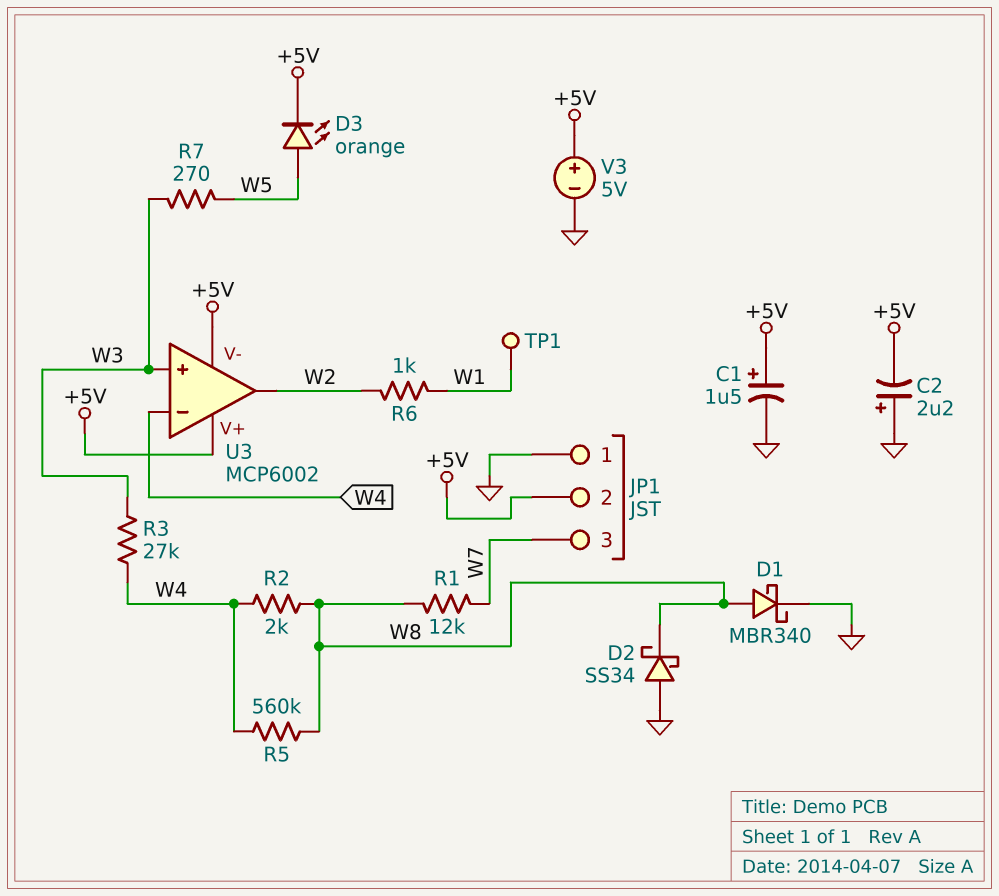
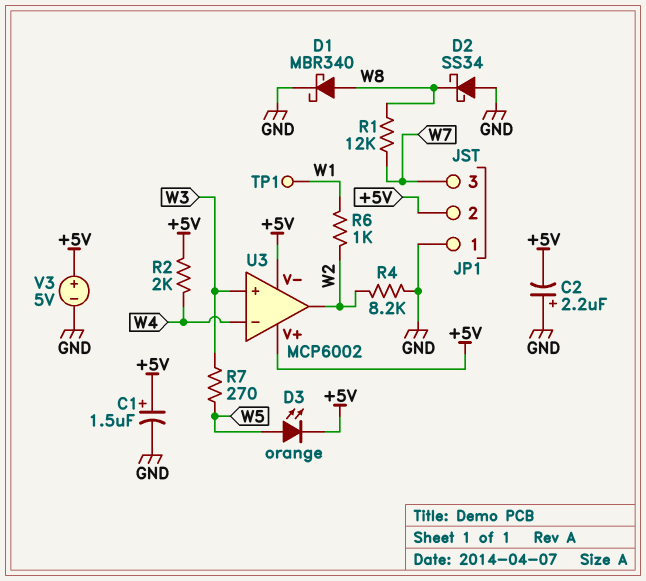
R2: 2k (W4, W8) -> 2k (+5V, W4)
R3: 27k (W3, W4) -> none
R4: none -> 8.2k (GND, W2)
R5: 560k (W4, W8) -> none

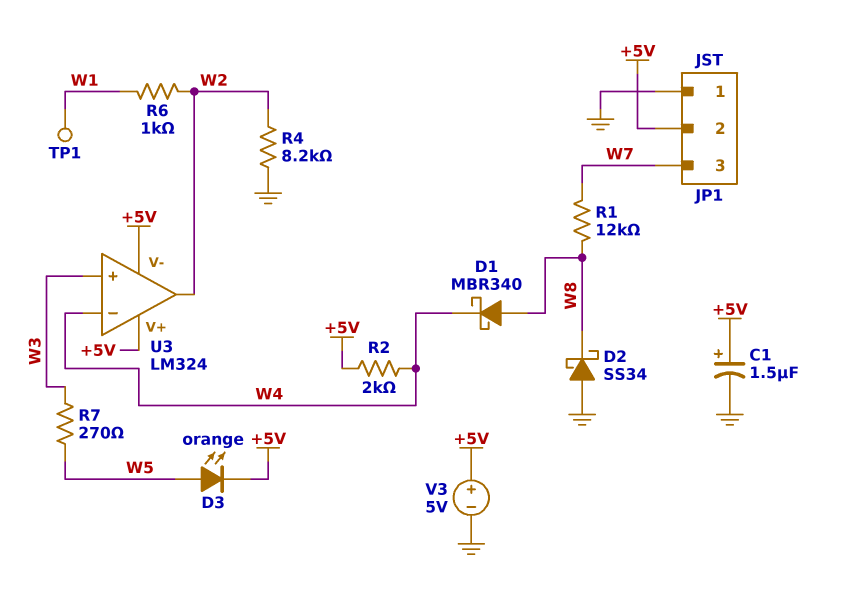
C2: 2.2uF (plus GND, minus +5V) -> none
D1: schottky MBR340 (A W8, K GND) -> schottky MBR340 (A W8, K W4)
U3: MCP6002 -> LM324

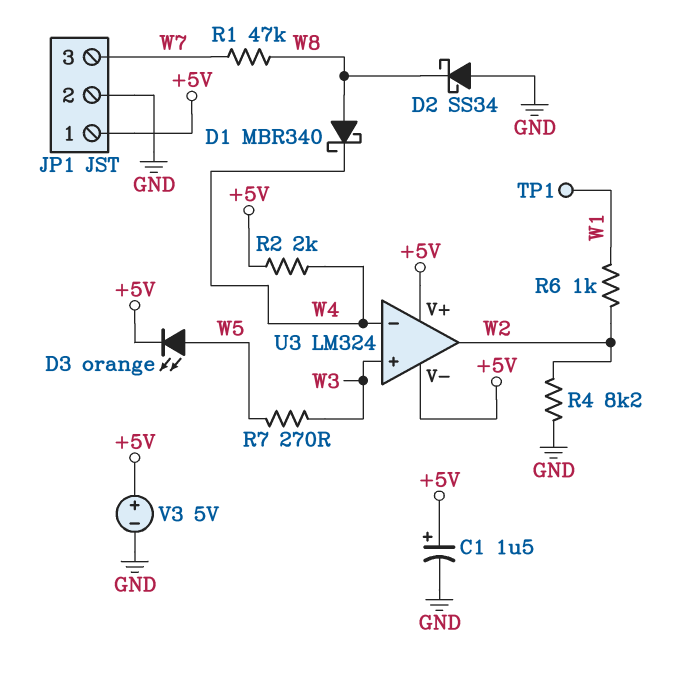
JP1 pin 1: GND -> +5V
JP1 pin 2: +5V -> GND
R1: 12k (W7, W8) -> 47k (W7, W8)

